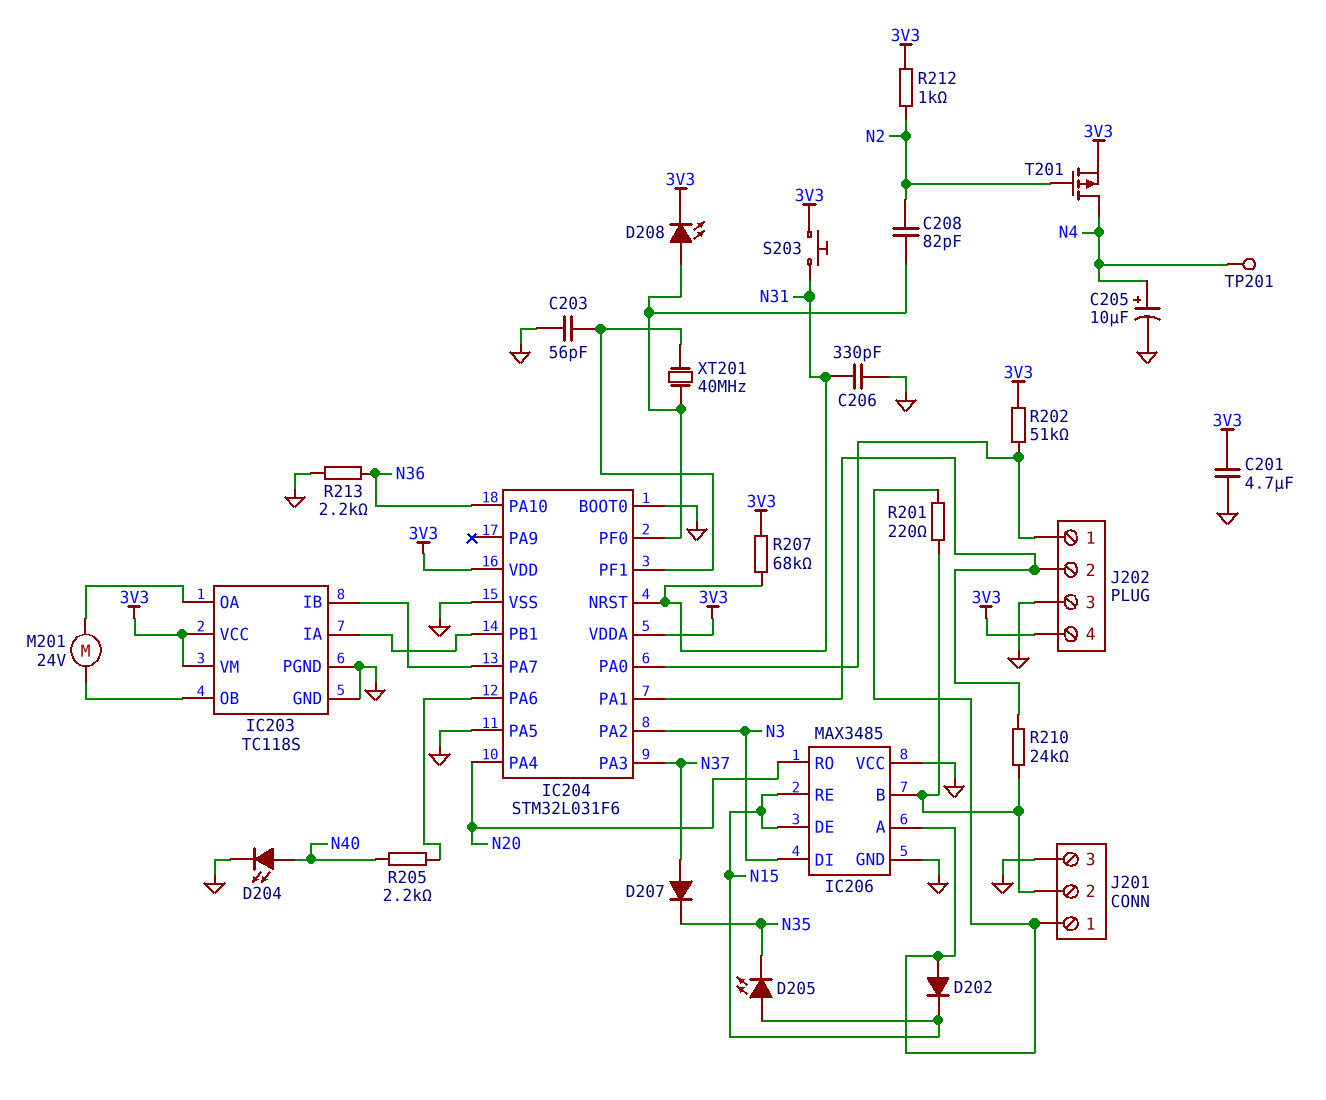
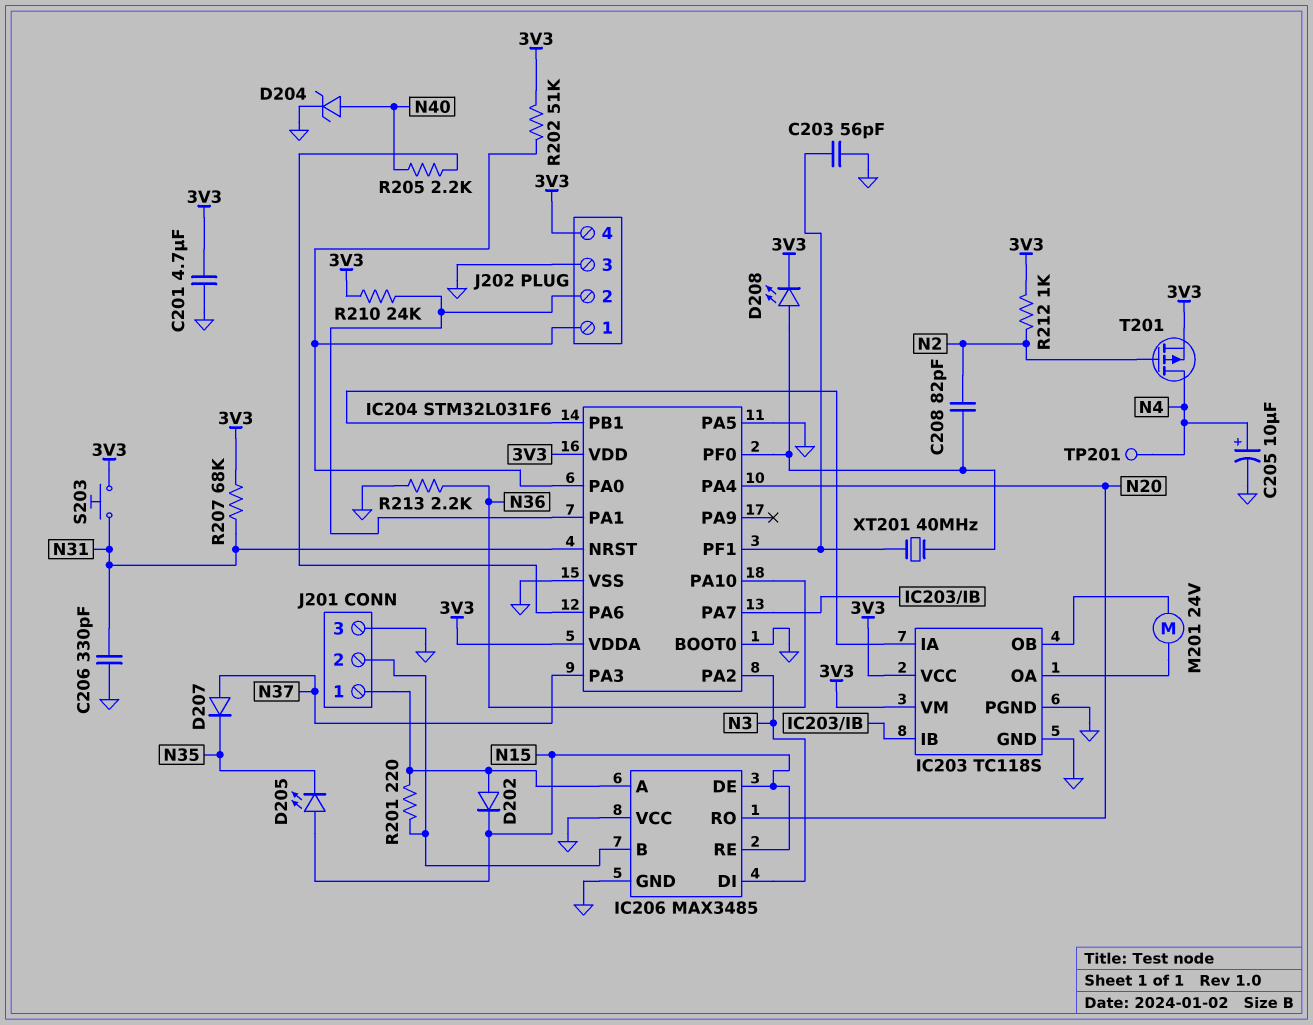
D204: LED (A N40, K GND) -> zener (A N40, K GND)
R210: 24k (IC204/PA1, IC206/B) -> 24k (3V3, IC204/PA1)

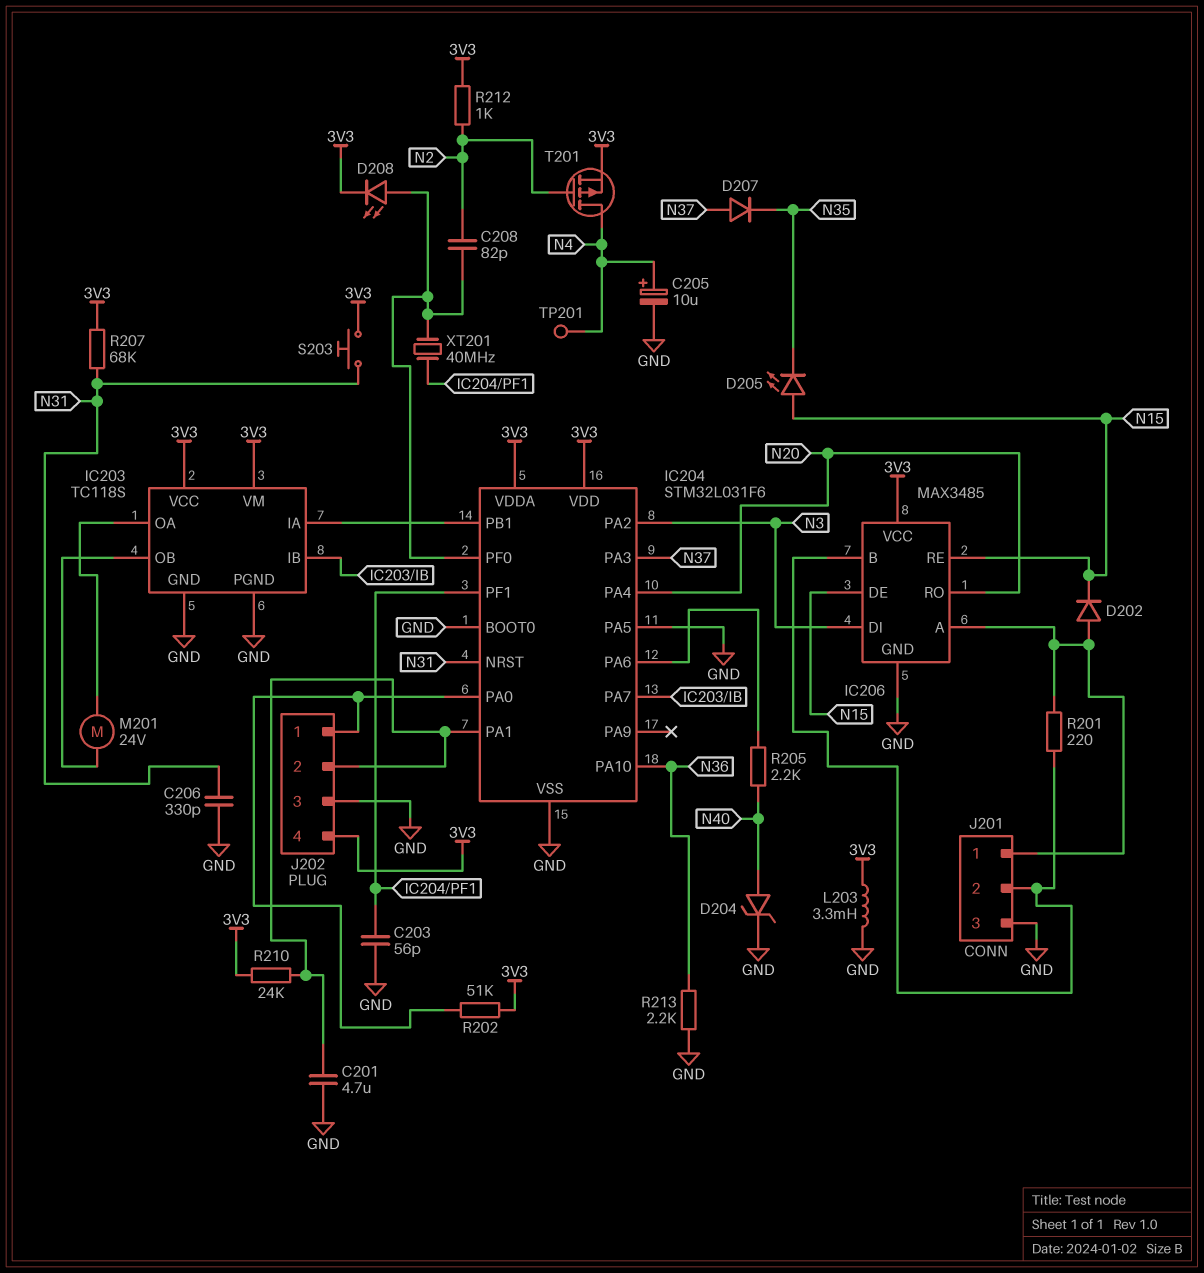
C201: 4.7uF (3V3, GND) -> 4.7uF (GND, IC204/PA1)
IC206 pin VCC: GND -> 3V3
L203: none -> 3.3mH (3V3, GND)

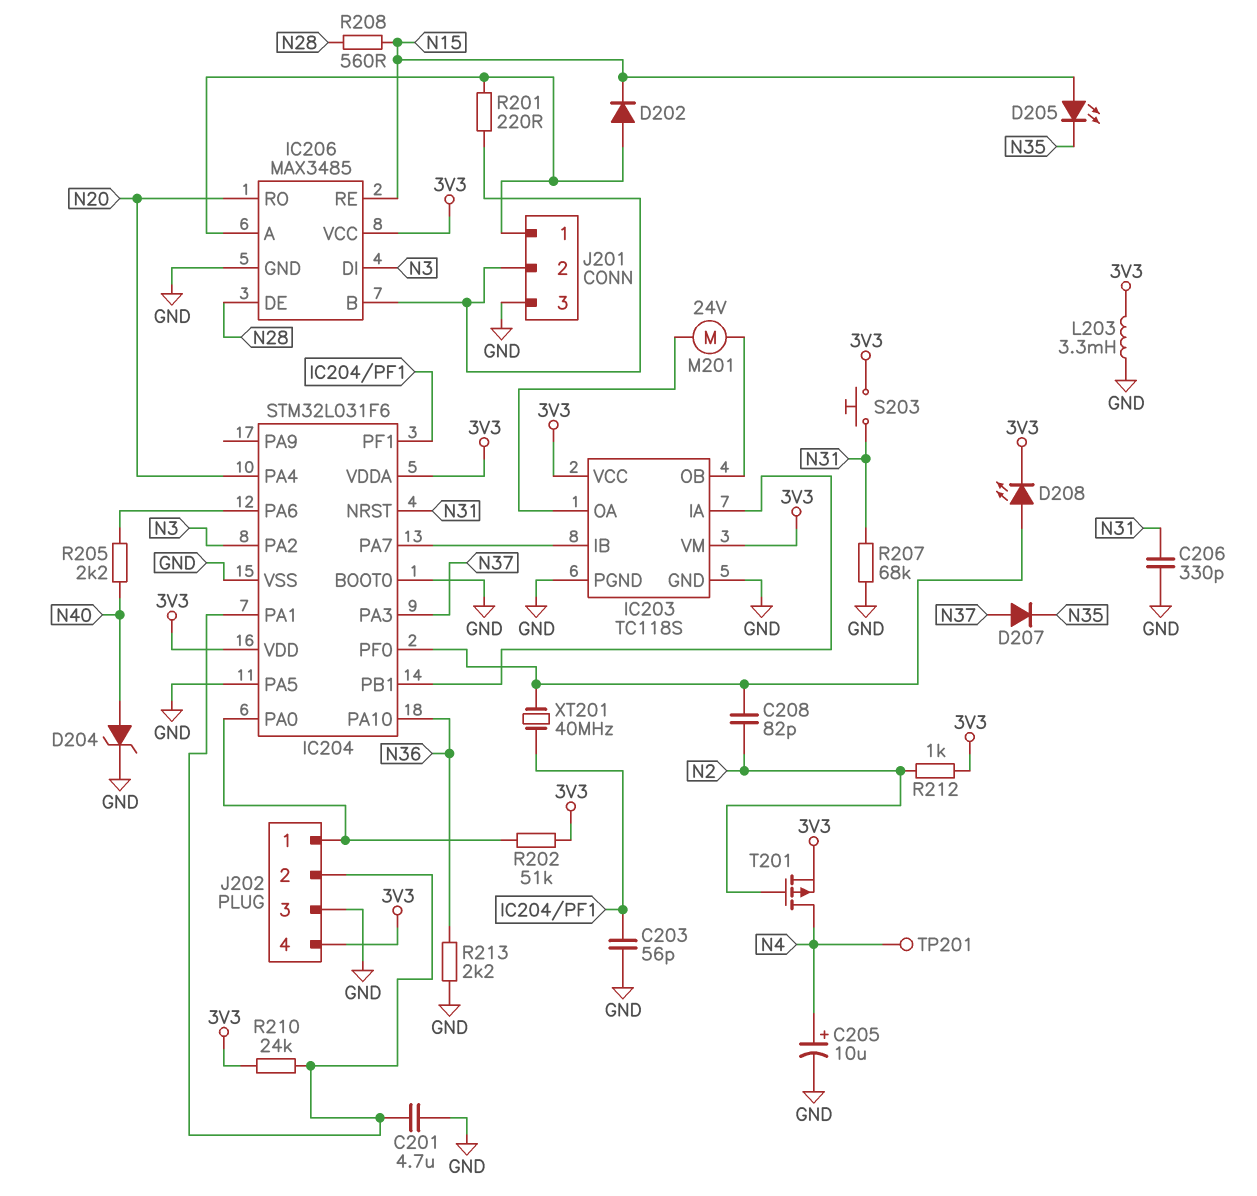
IC206 pin DE: N15 -> N28
R207: 68k (3V3, N31) -> 68k (GND, N31)
R208: none -> 560 (N15, N28)

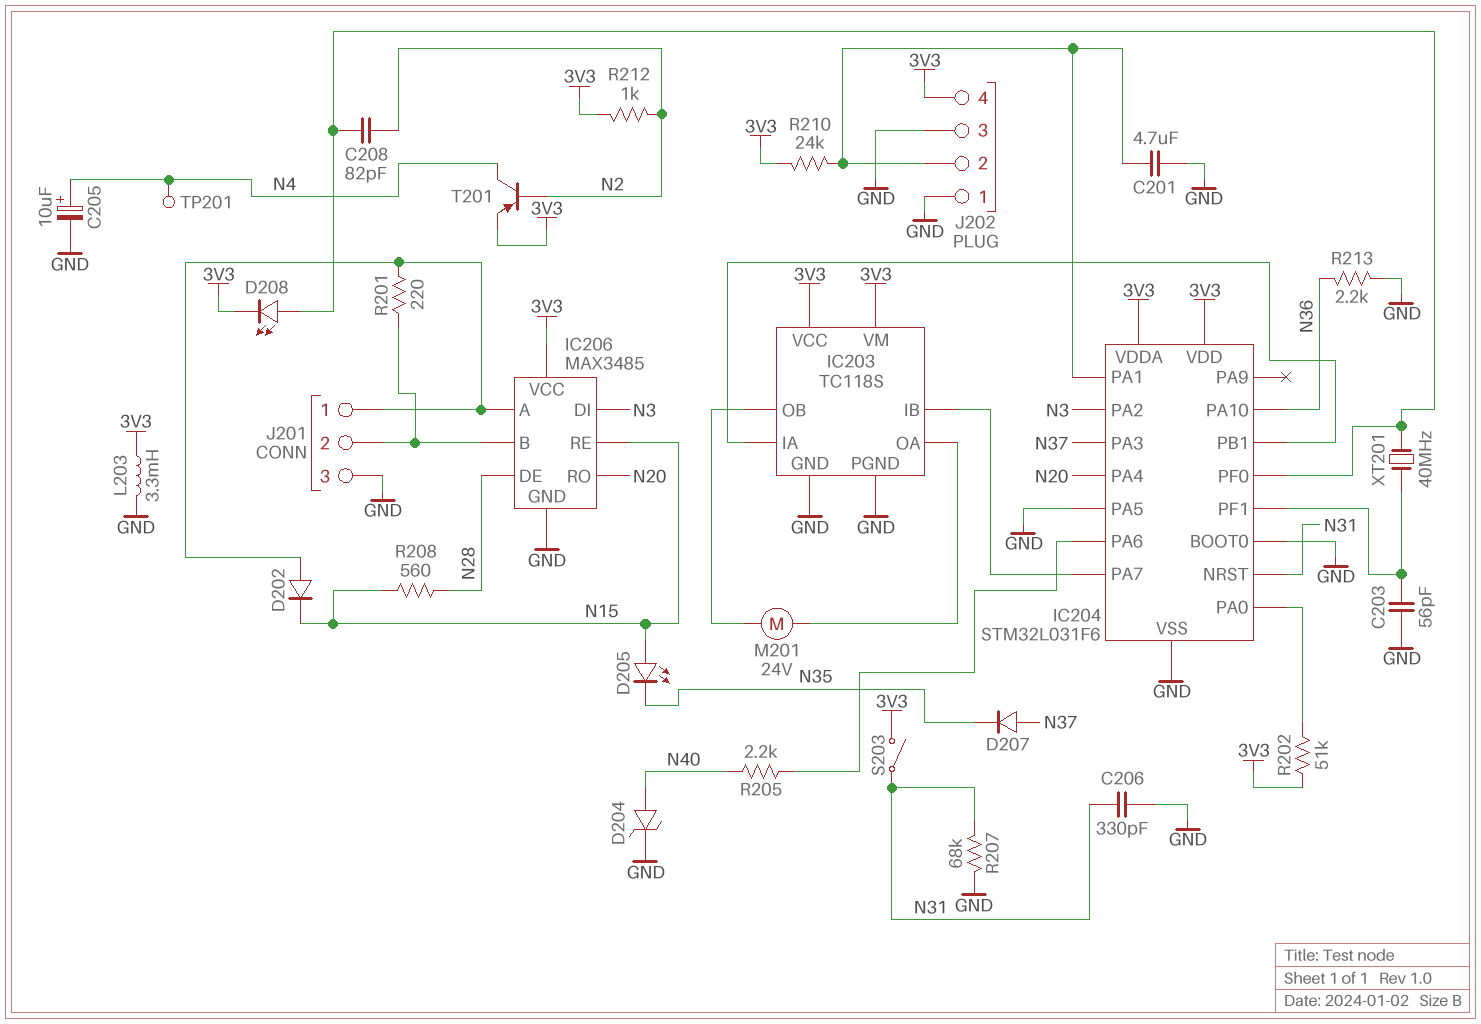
J202 pin 1: IC204/PA0 -> GND
S203: button (3V3, N31) -> switch (3V3, N31)
T201: PMOS (G N2, D N4, S 3V3) -> PNP (B N2, C N4, E 3V3)

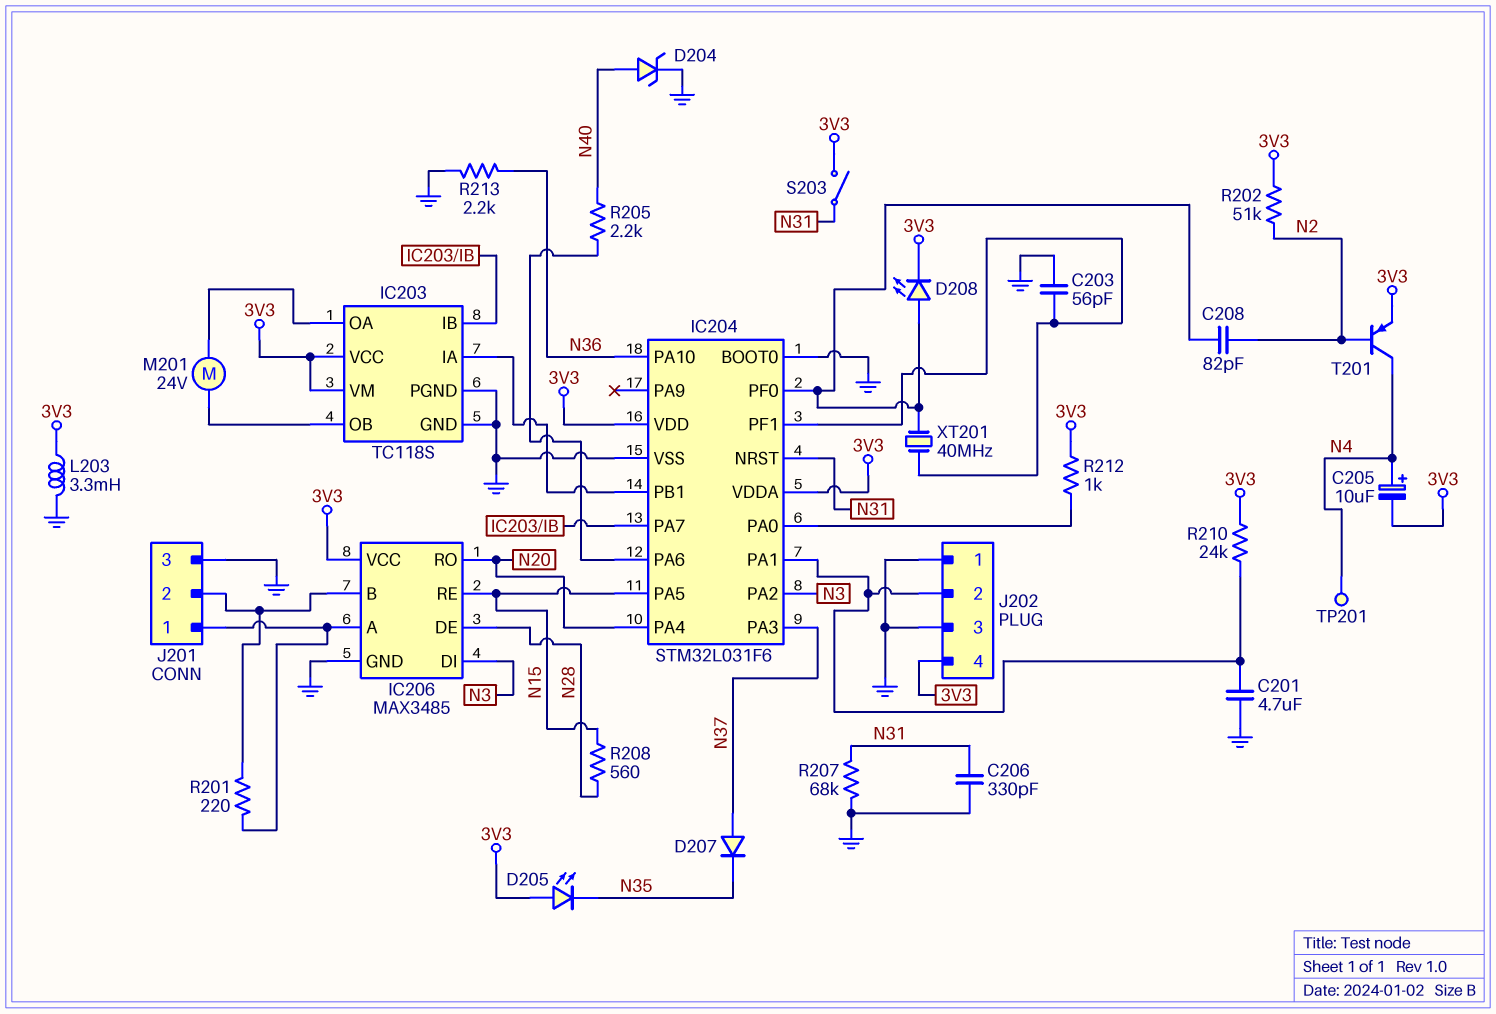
C205: 10uF (plus N4, minus GND) -> 10uF (plus N4, minus 3V3)
D202: diode (A IC206/A, K N15) -> none
D205: LED (A N15, K N35) -> LED (A 3V3, K N35)
IC204 pin PA5: GND -> N15
R202: 51k (3V3, IC204/PA0) -> 51k (3V3, N2)
R212: 1k (3V3, N2) -> 1k (3V3, IC204/PA0)

